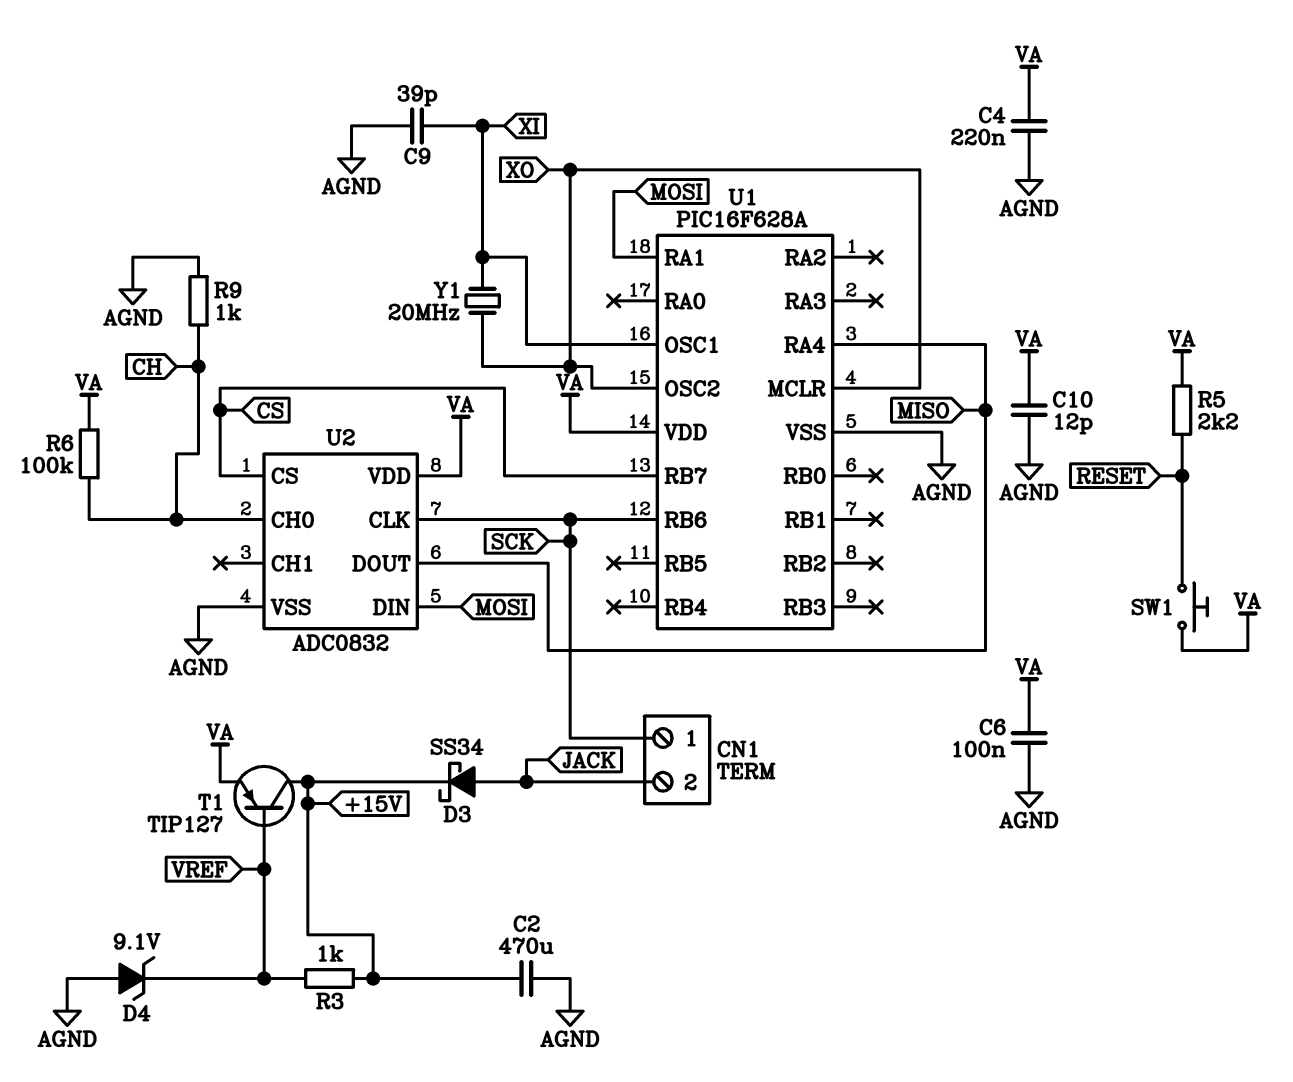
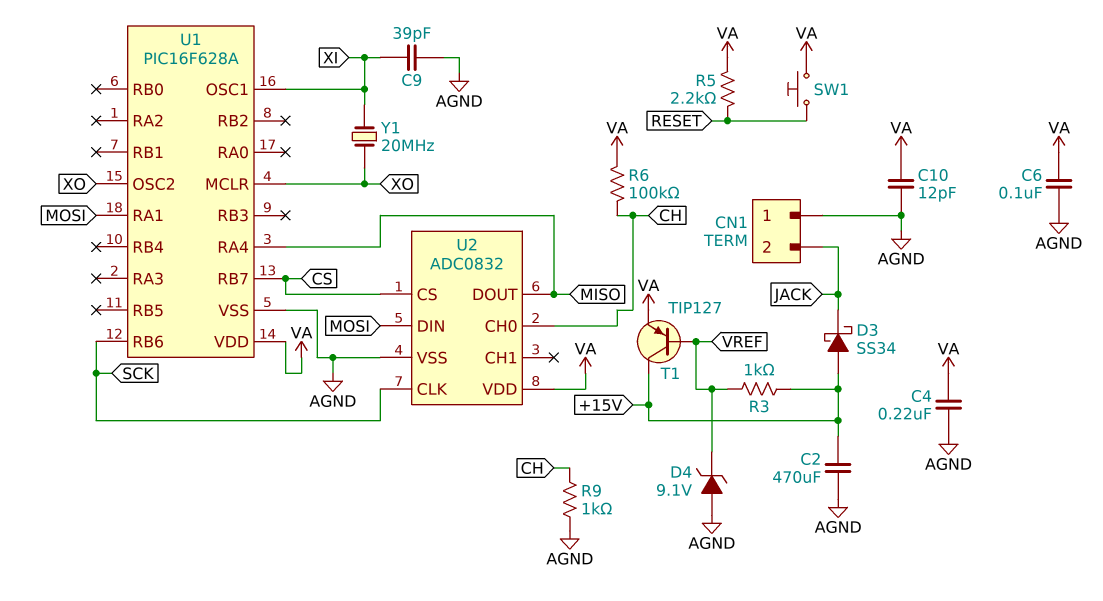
CN1 pin 1: SCK -> AGND
D3: schottky SS34 (A JACK, K +15V) -> schottky SS34 (A +15V, K JACK)

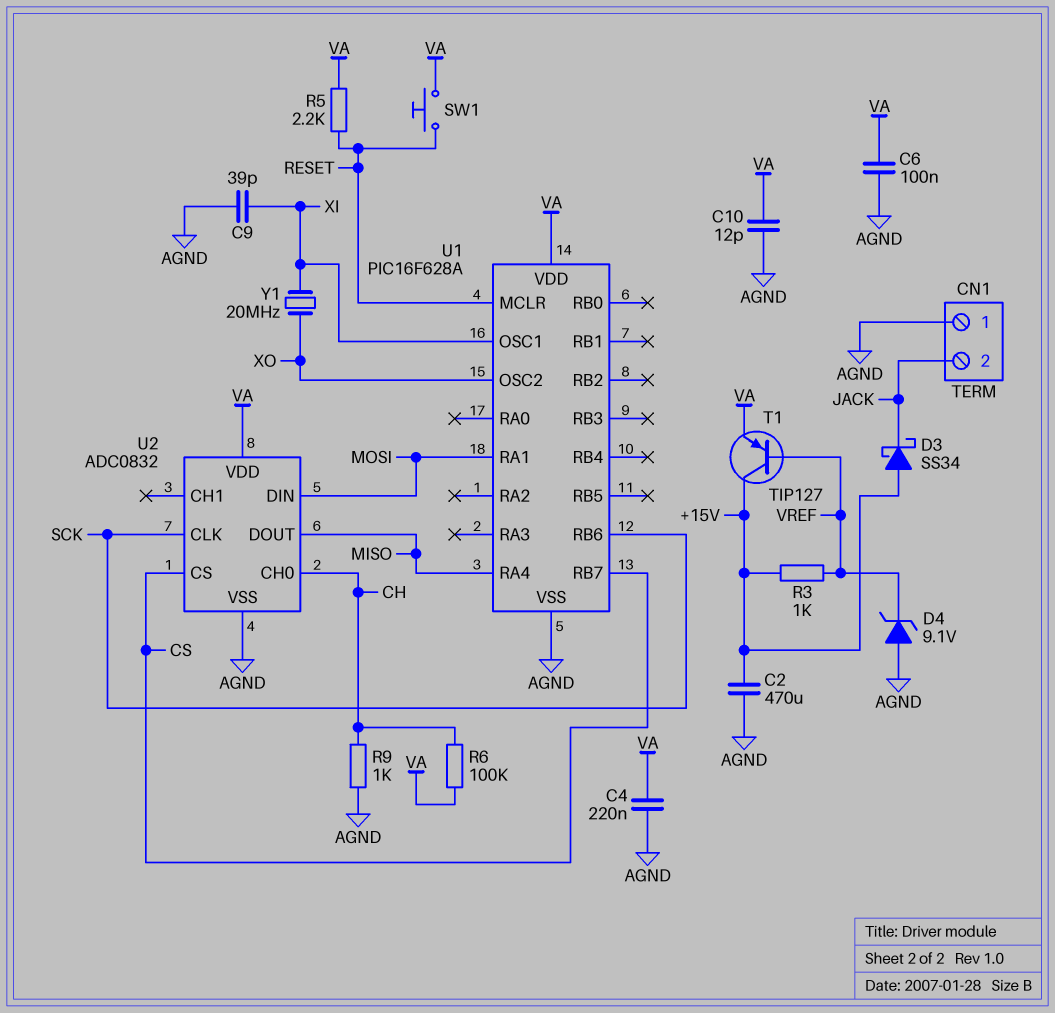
U1 pin MCLR: XO -> RESET

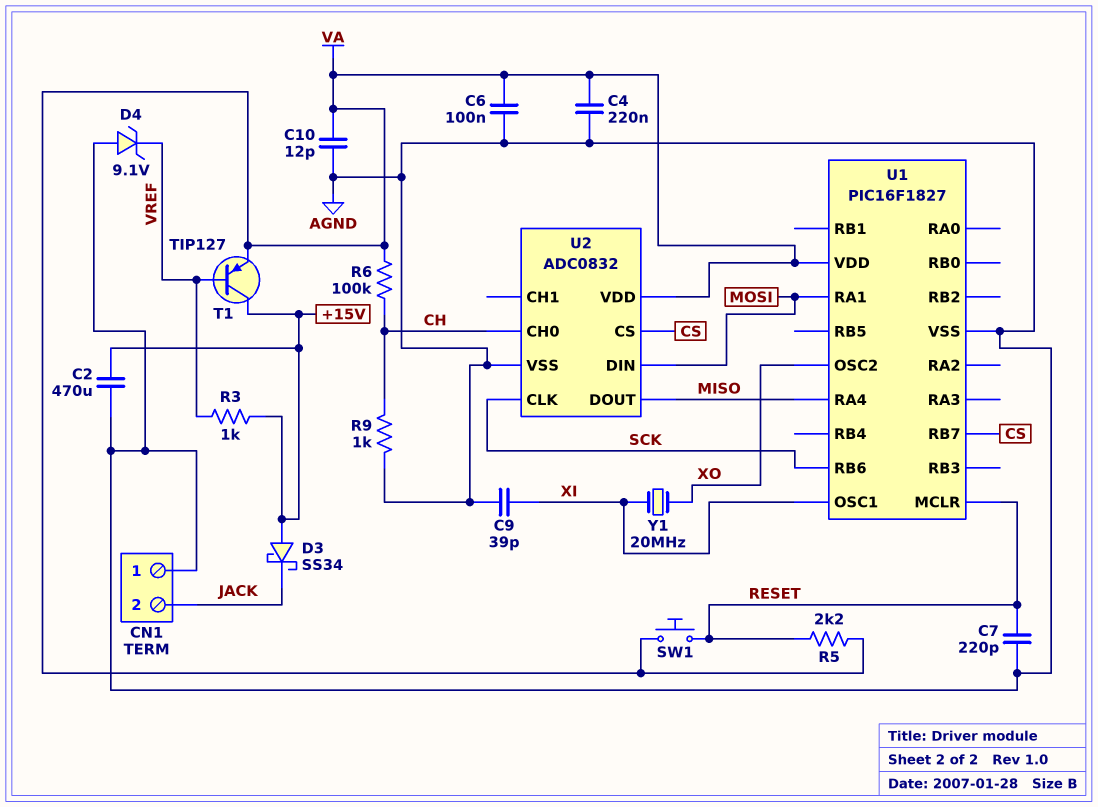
C7: none -> 220pF (AGND, RESET)
U1: PIC16F628A -> PIC16F1827

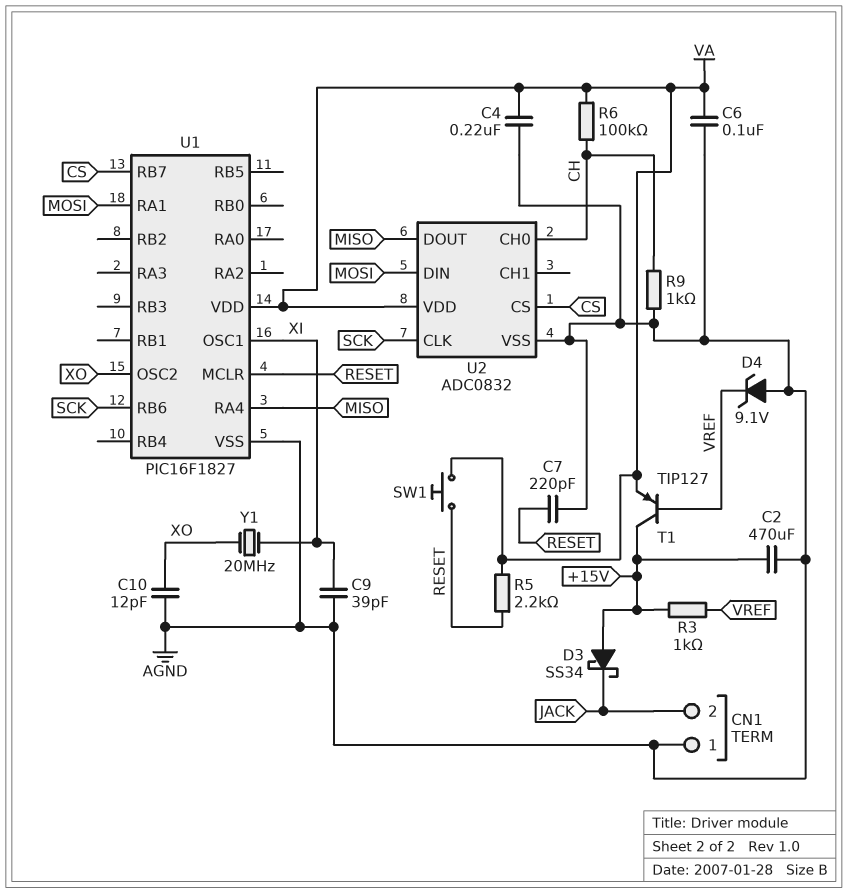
C10: 12pF (AGND, VA) -> 12pF (AGND, XO)

